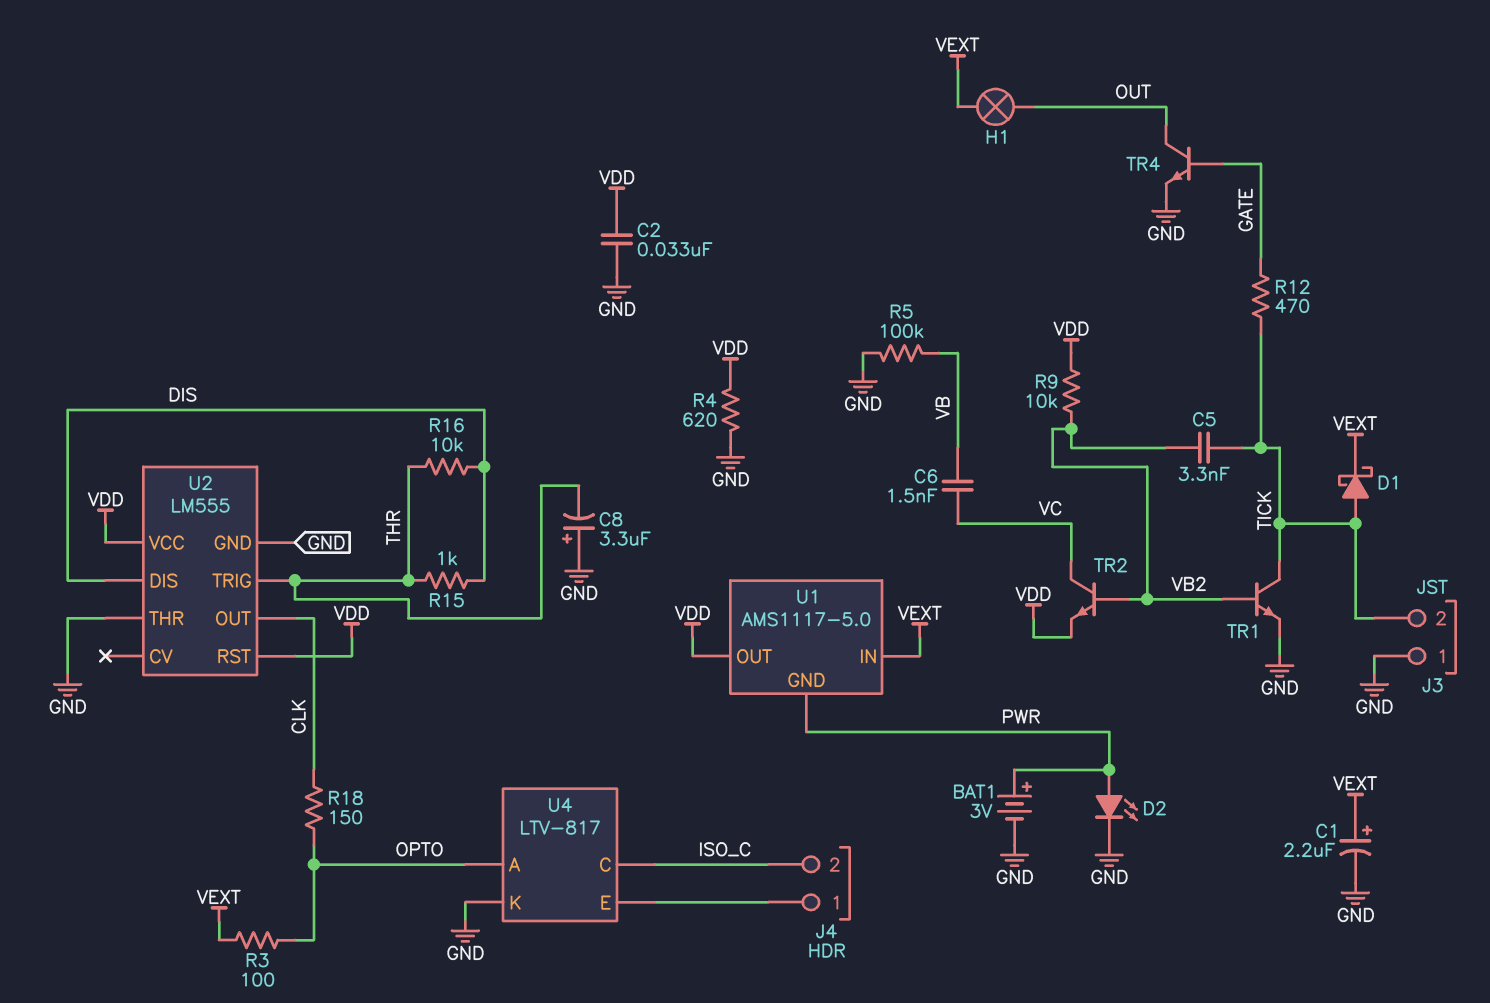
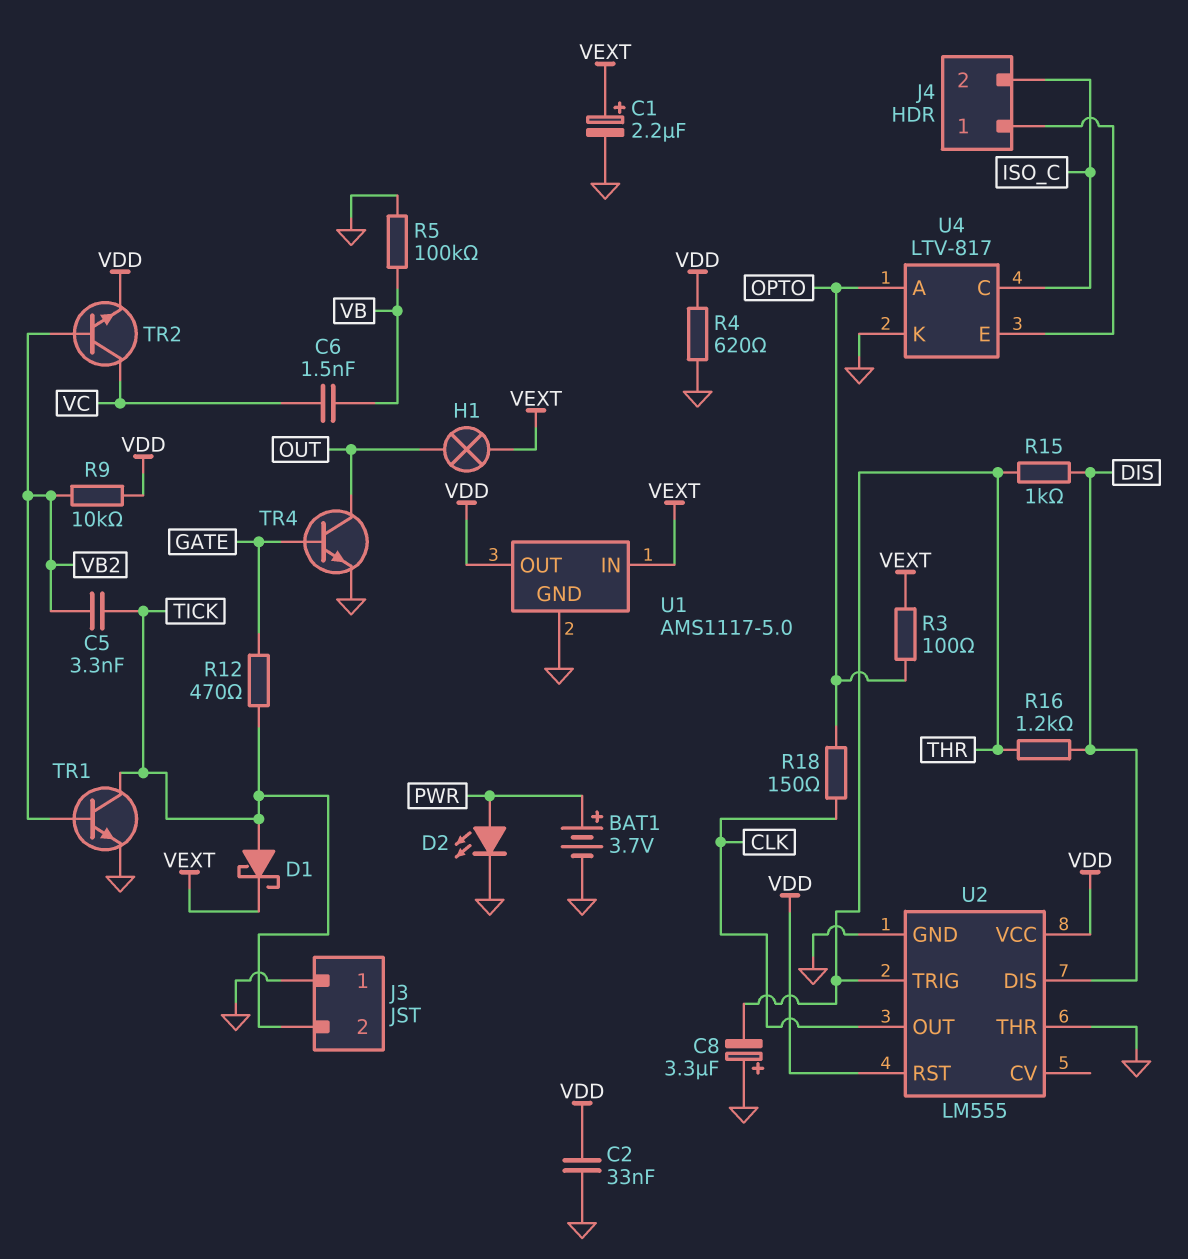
BAT1: 3V (plus PWR, minus GND) -> 3.7V (plus PWR, minus GND)
R16: 10k (DIS, THR) -> 1.2k (DIS, THR)
U1 pin GND: PWR -> GND

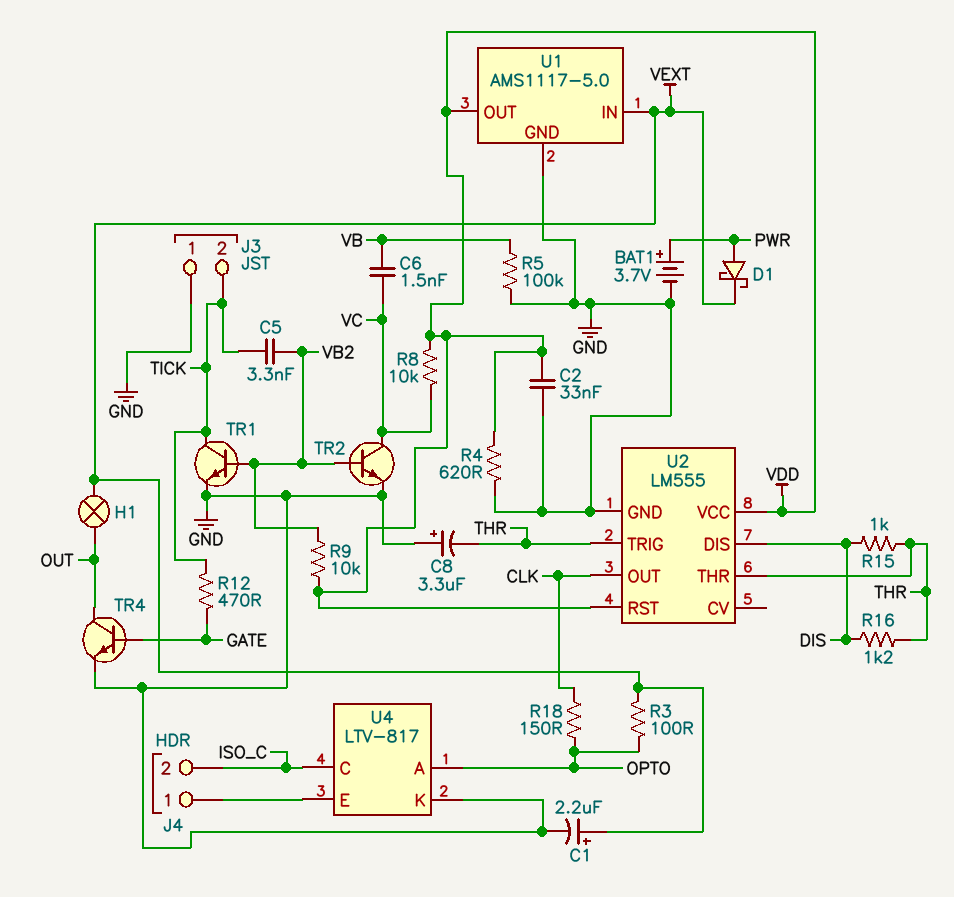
D1: schottky (A TICK, K VEXT) -> schottky (A PWR, K VEXT)
D2: LED (A PWR, K GND) -> none
R8: none -> 10k (VC, VDD)
TR2: NPN (B VB2, C VC, E VDD) -> NPN (B VB2, C VC, E GND)
U2 pin THR: GND -> THR

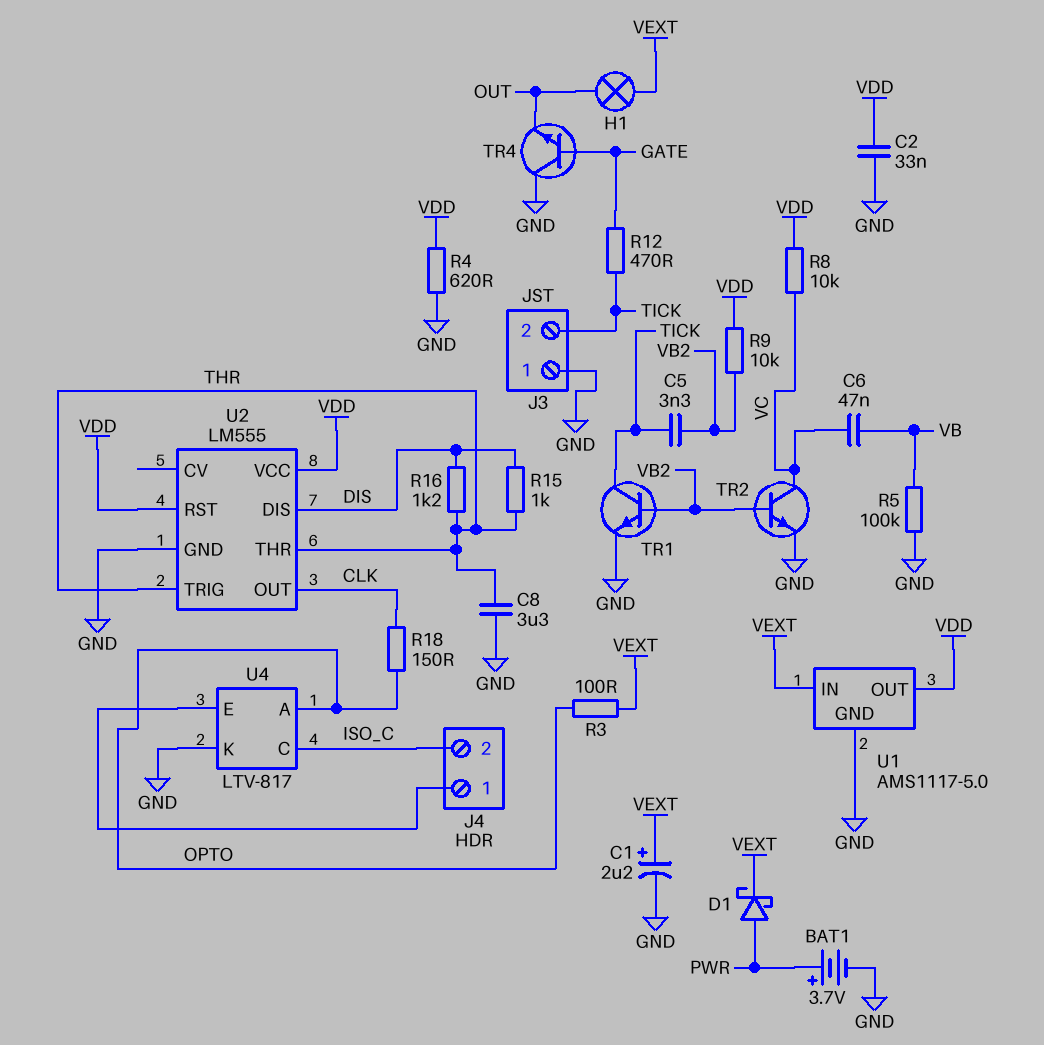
C6: 1.5nF (VB, VC) -> 47nF (VB, VC)
C8: 3.3uF (plus GND, minus THR) -> 3.3uF (GND, THR)
TR4: NPN (B GATE, C OUT, E GND) -> NPN (B GATE, C GND, E OUT)

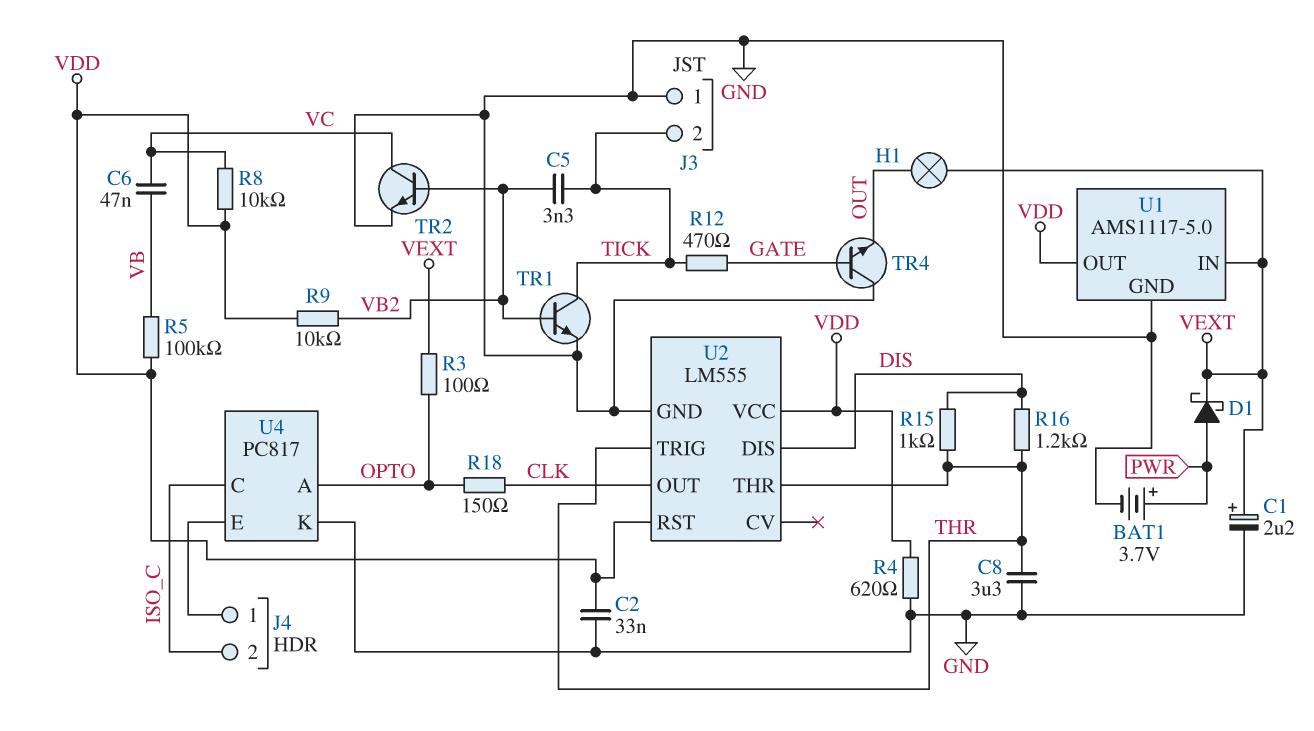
R5: 100k (GND, VB) -> 100k (VB, VDD)
U4: LTV-817 -> PC817

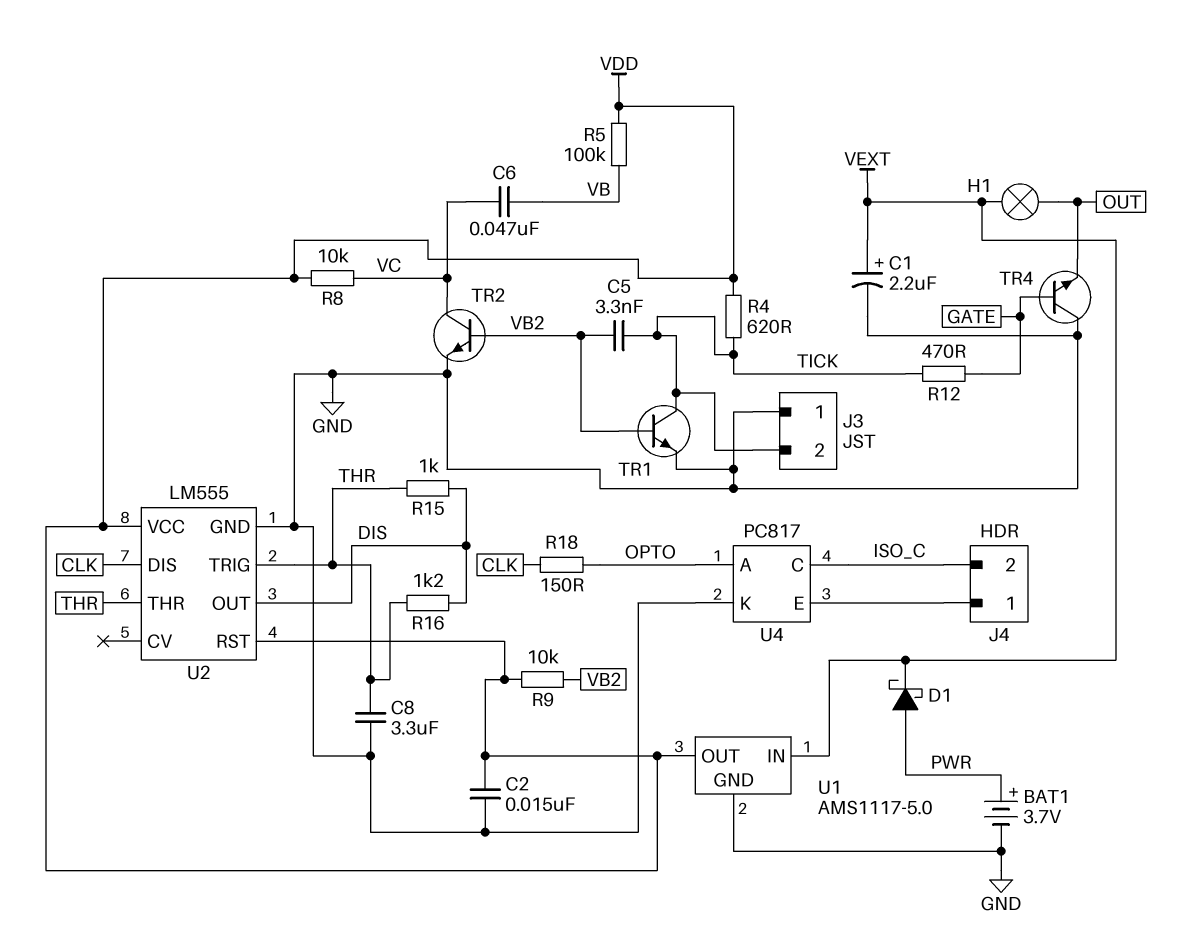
C2: 33nF (GND, VDD) -> 15nF (GND, VDD)
R3: 100 (OPTO, VEXT) -> none
R4: 620 (GND, VDD) -> 620 (TICK, VDD)
U2 pin DIS: DIS -> CLK
U2 pin OUT: CLK -> DIS

